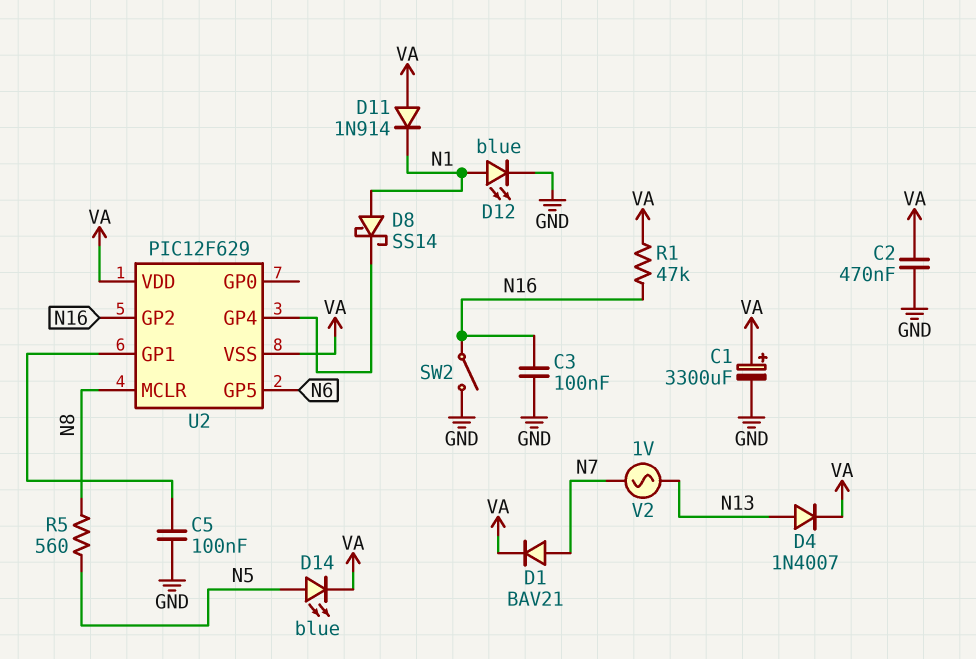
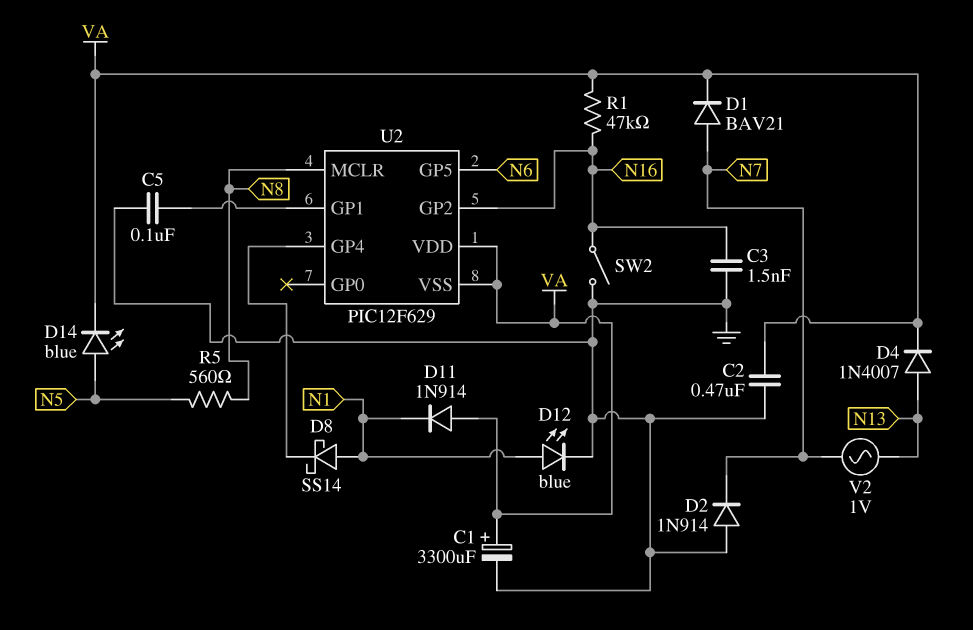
C3: 100nF (GND, N16) -> 1.5nF (GND, N16)
D2: none -> diode 1N914 (A GND, K N7)

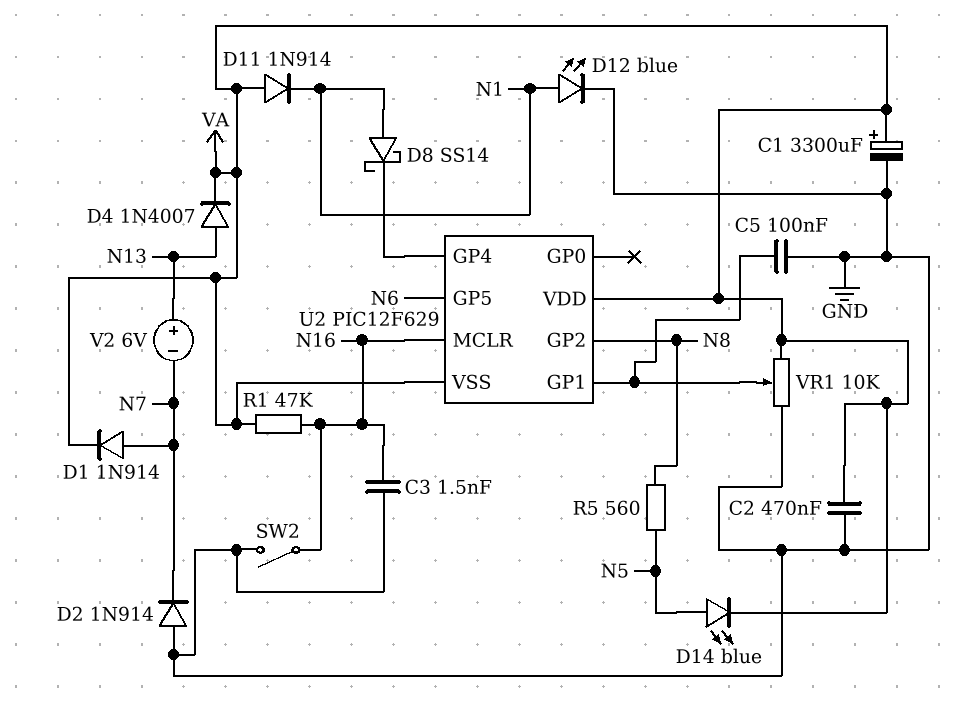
D1: diode BAV21 (A N7, K VA) -> diode 1N914 (A N7, K VA)
U2 pin GP2: N16 -> N8
U2 pin MCLR: N8 -> N16
V2: AC 1V (N7, N13) -> 6V (plus N13, minus N7)
VR1: none -> 10k (GND, VA, wiper U2/GP1)

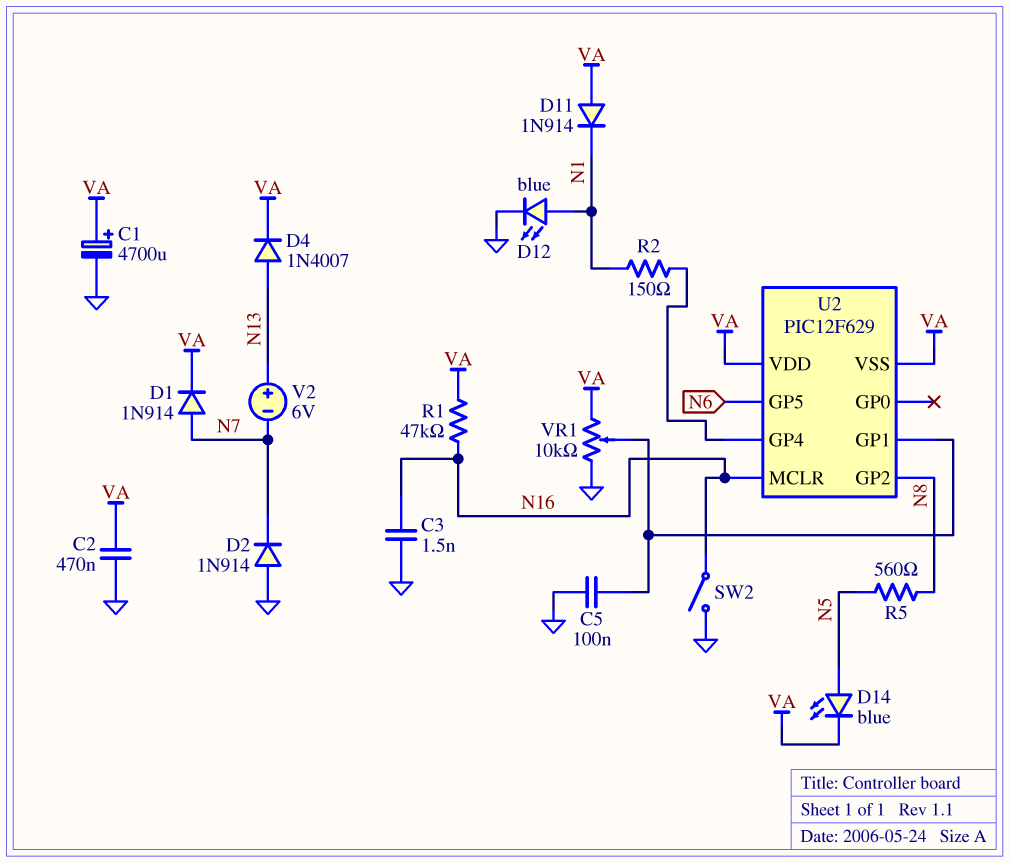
C1: 3300uF (plus VA, minus GND) -> 4700uF (plus VA, minus GND)
D8: schottky SS14 (A N1, K U2/GP4) -> none
R2: none -> 150 (N1, U2/GP4)

